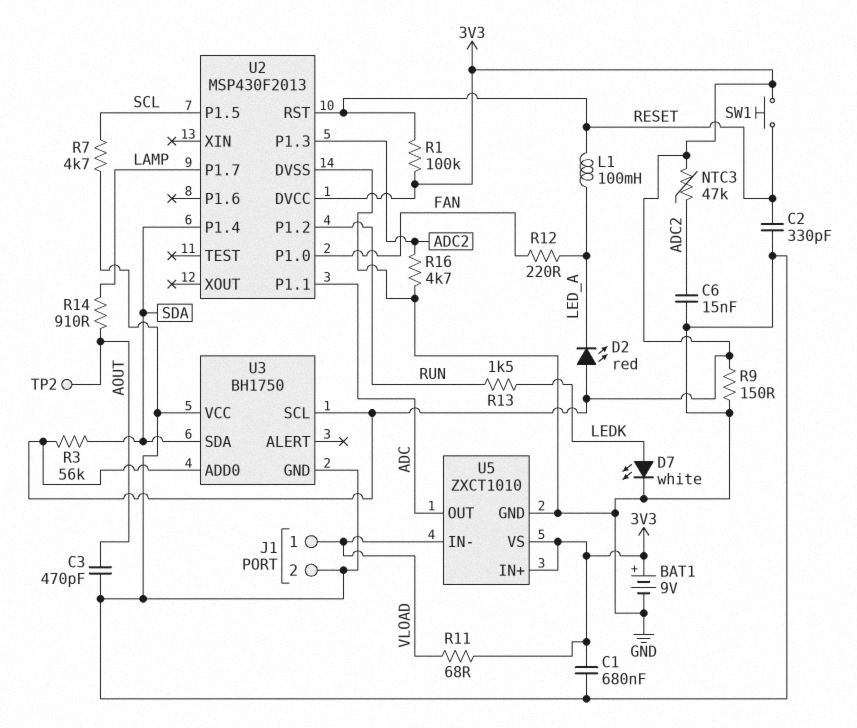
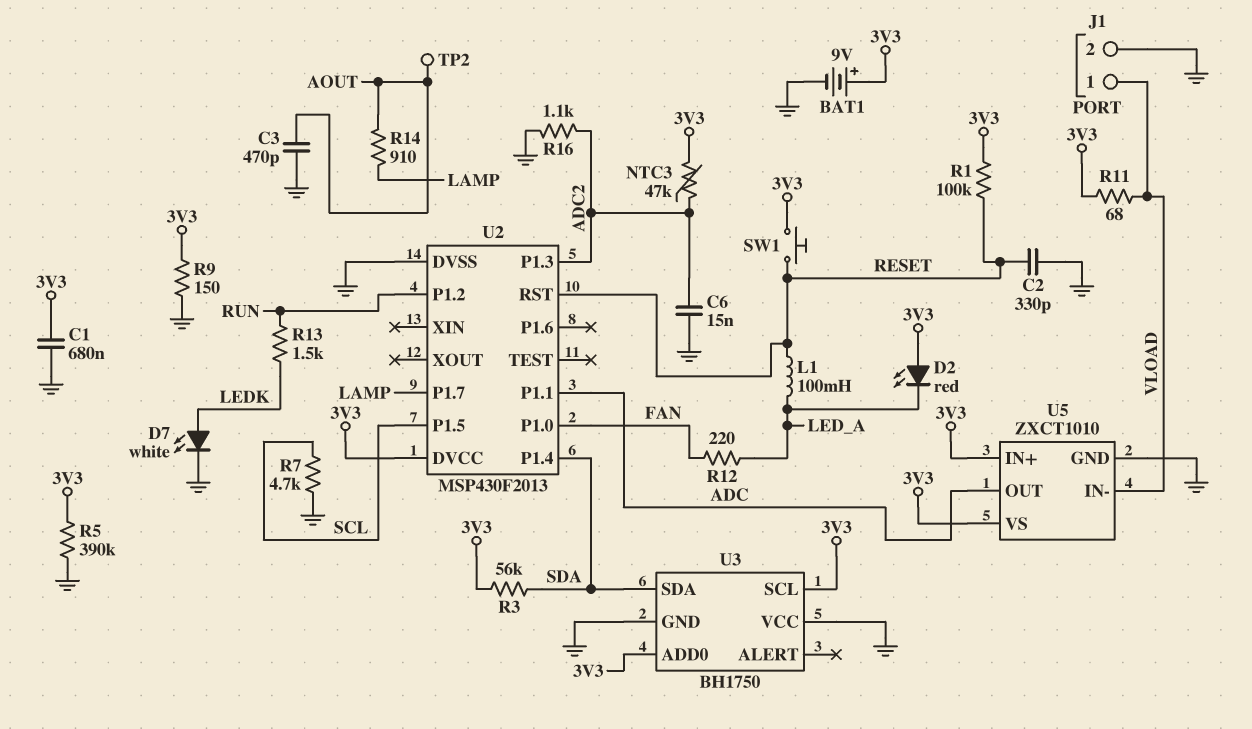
R5: none -> 390k (3V3, GND)
R16: 4.7k (ADC2, GND) -> 1.1k (ADC2, GND)

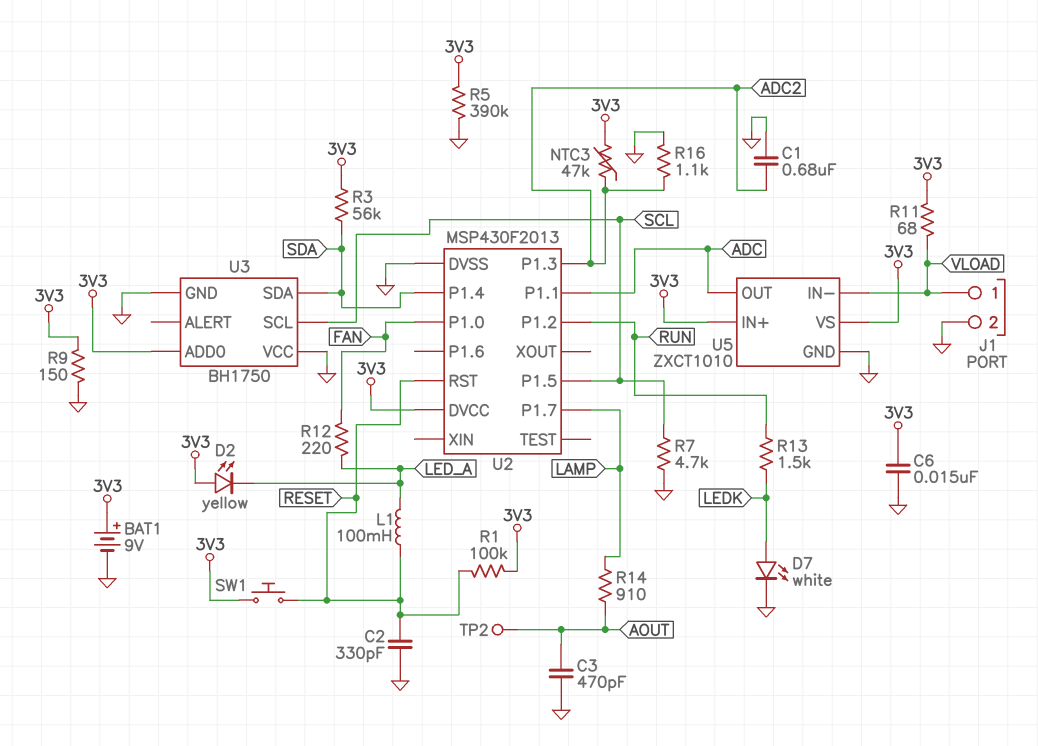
C1: 680nF (3V3, GND) -> 680nF (ADC2, GND)
C6: 15nF (ADC2, GND) -> 15nF (3V3, GND)
D2: LED red (A 3V3, K LED_A) -> LED yellow (A 3V3, K LED_A)
U3 pin SCL: 3V3 -> SCL

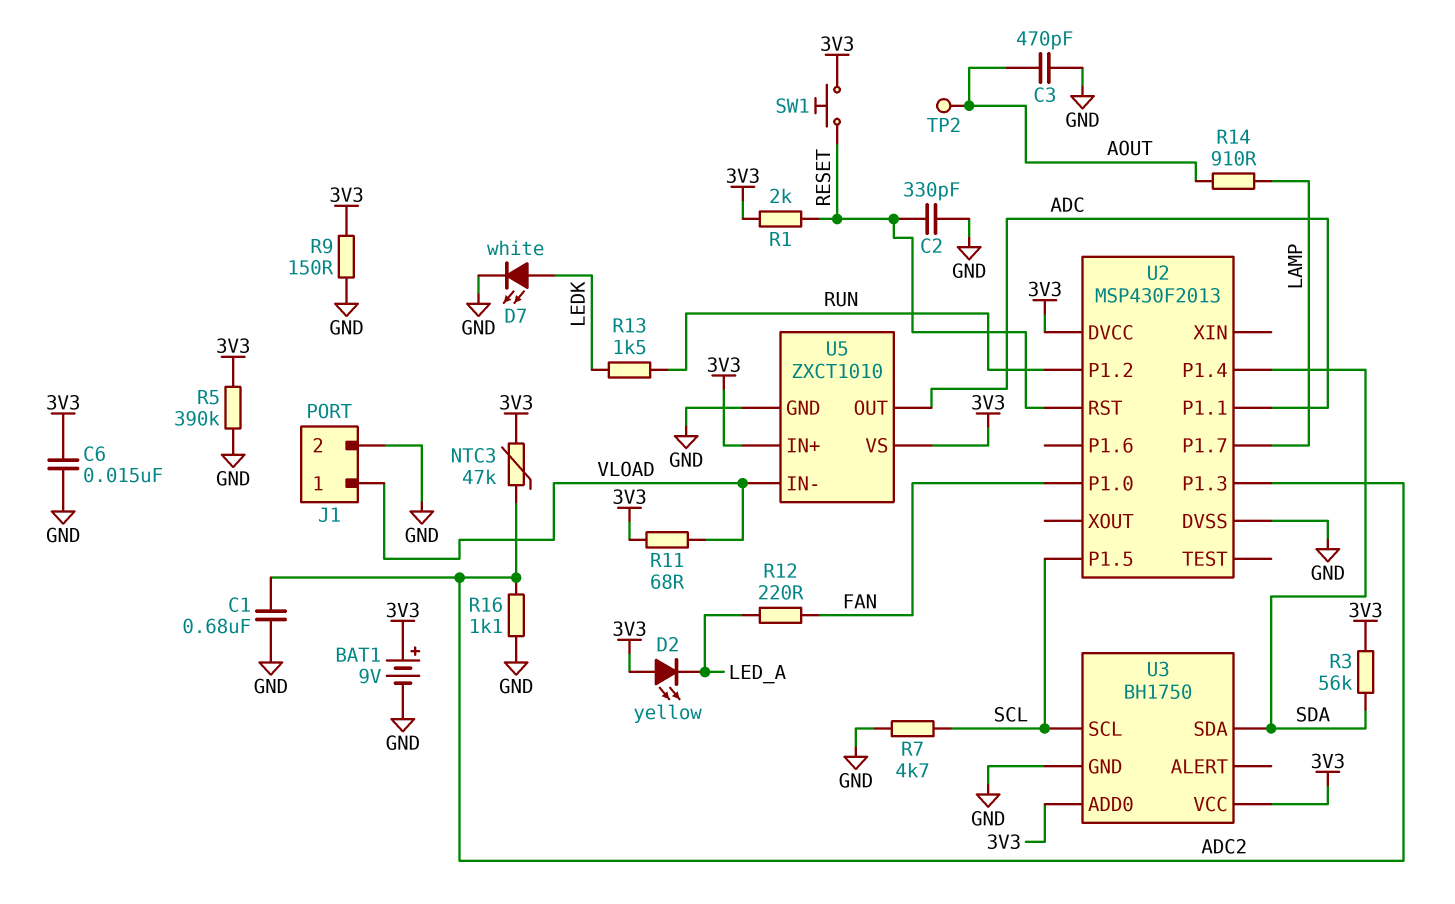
L1: 100mH (LED_A, RESET) -> none
R1: 100k (3V3, RESET) -> 2k (3V3, RESET)
U3 pin VCC: GND -> 3V3

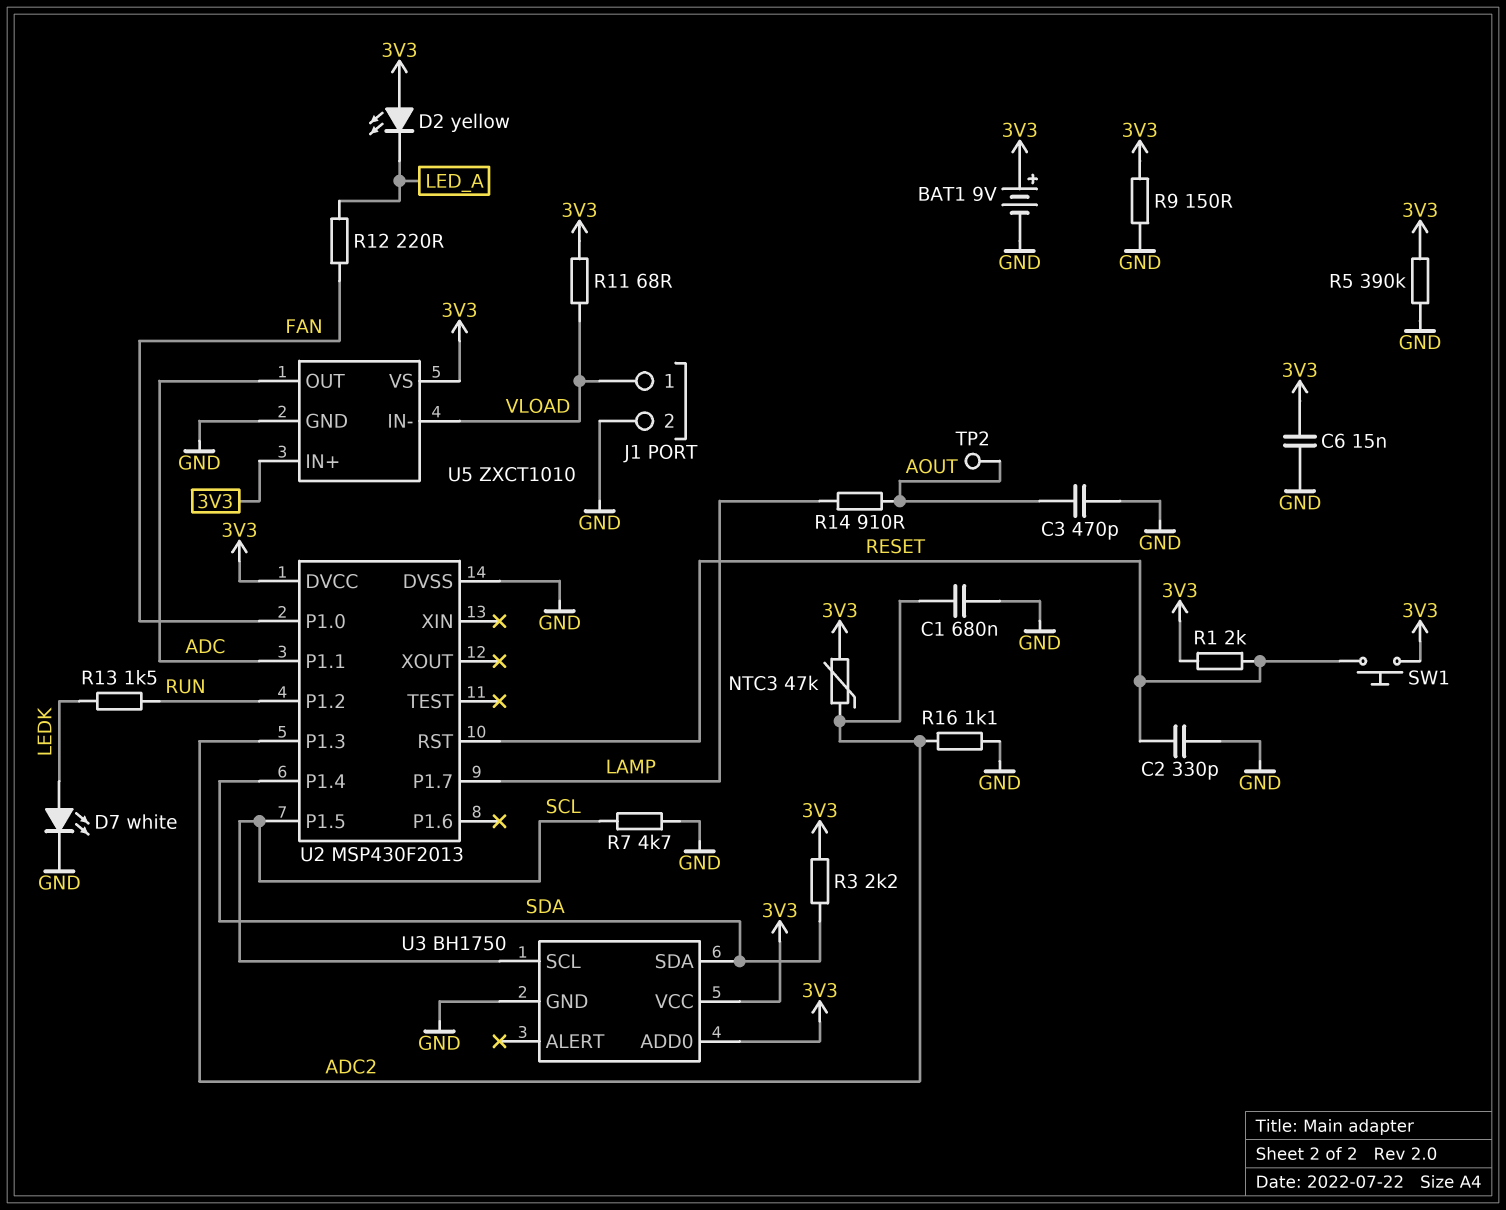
R3: 56k (3V3, SDA) -> 2.2k (3V3, SDA)

